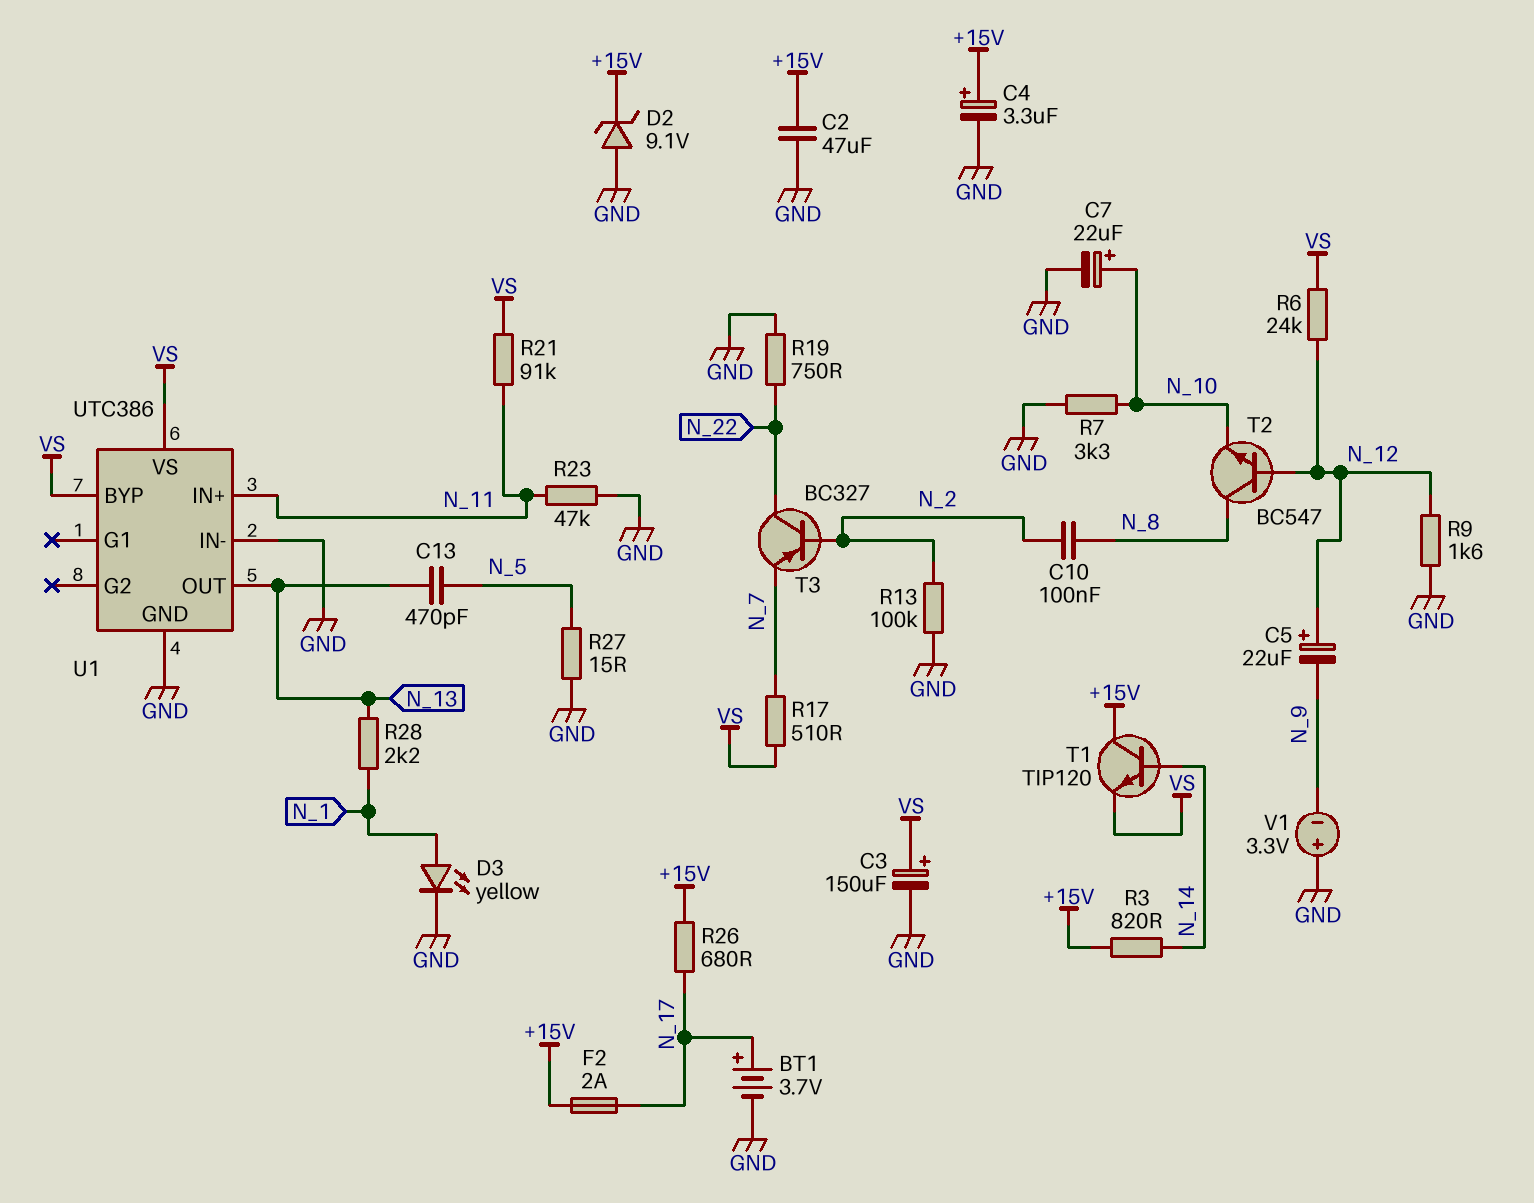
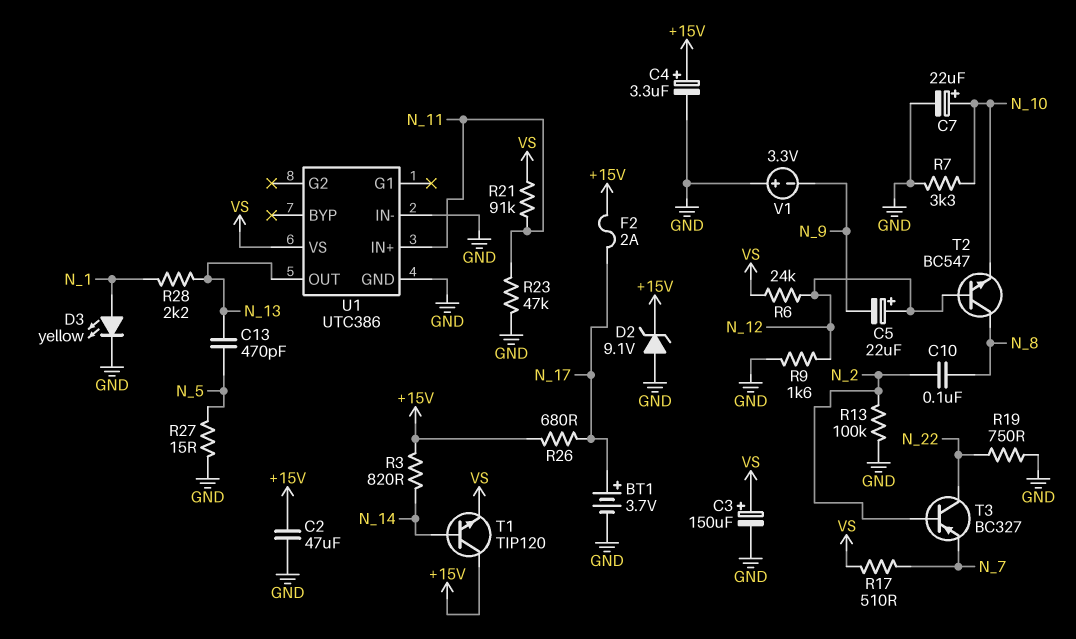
U1 pin BYP: VS -> none

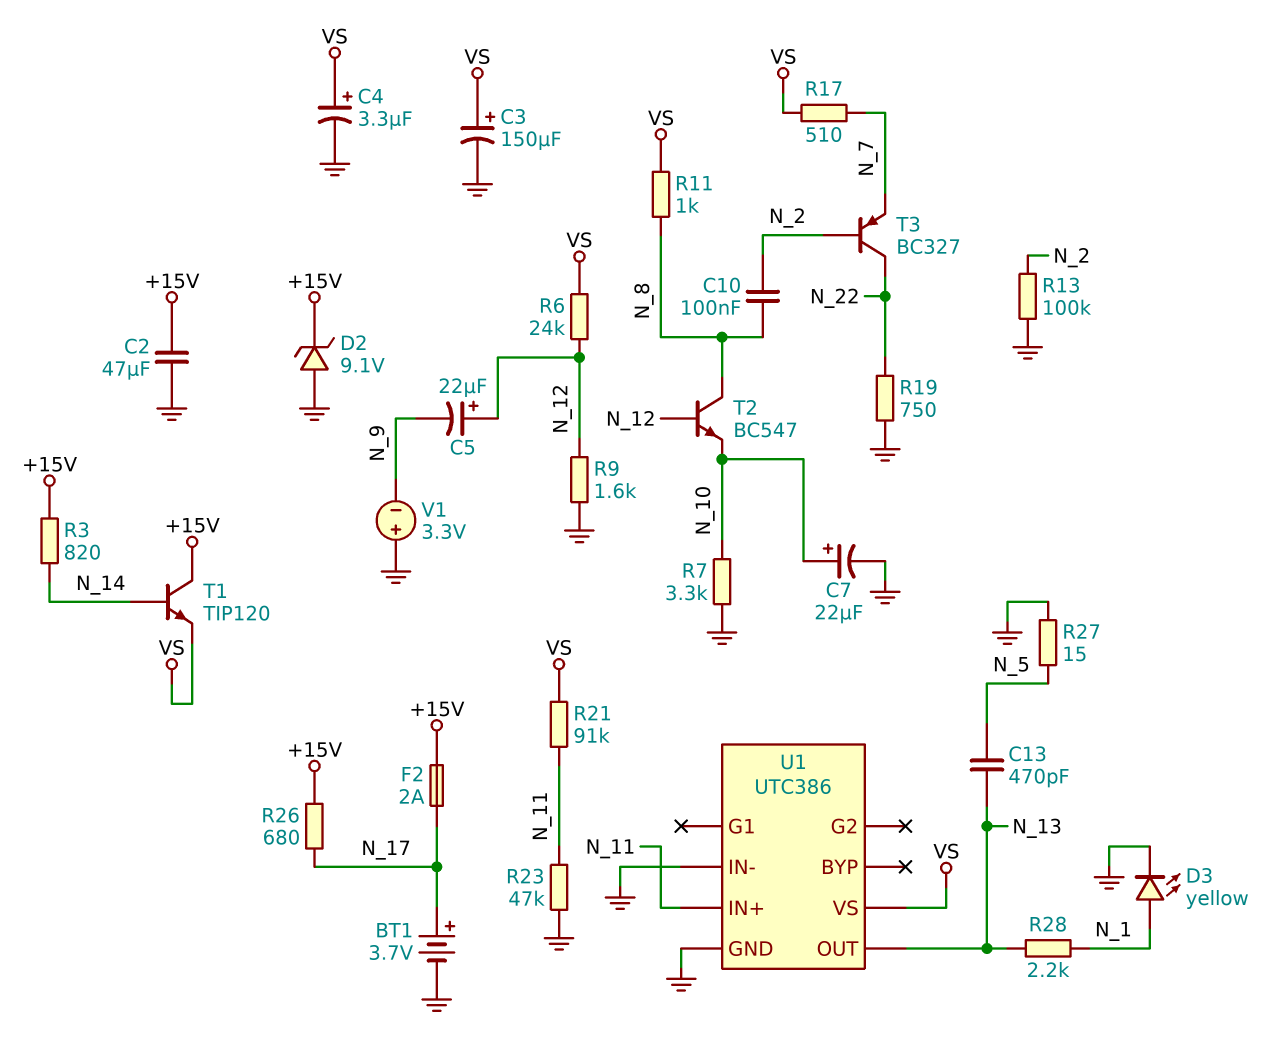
C4: 3.3uF (plus +15V, minus GND) -> 3.3uF (plus VS, minus GND)
R11: none -> 1k (N_8, VS)

